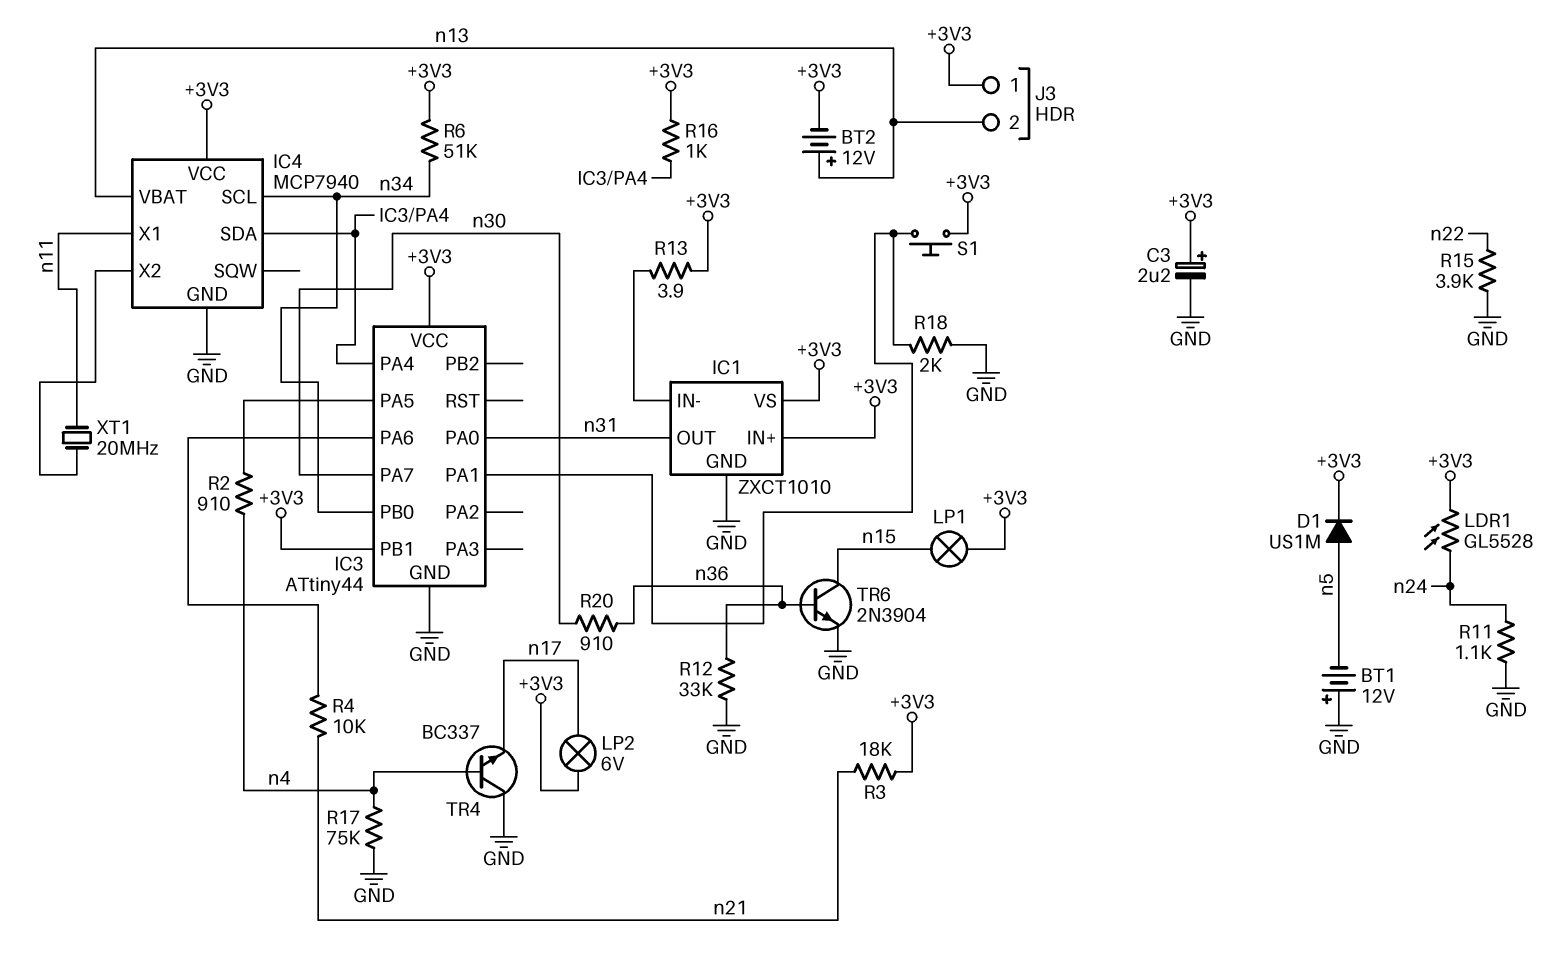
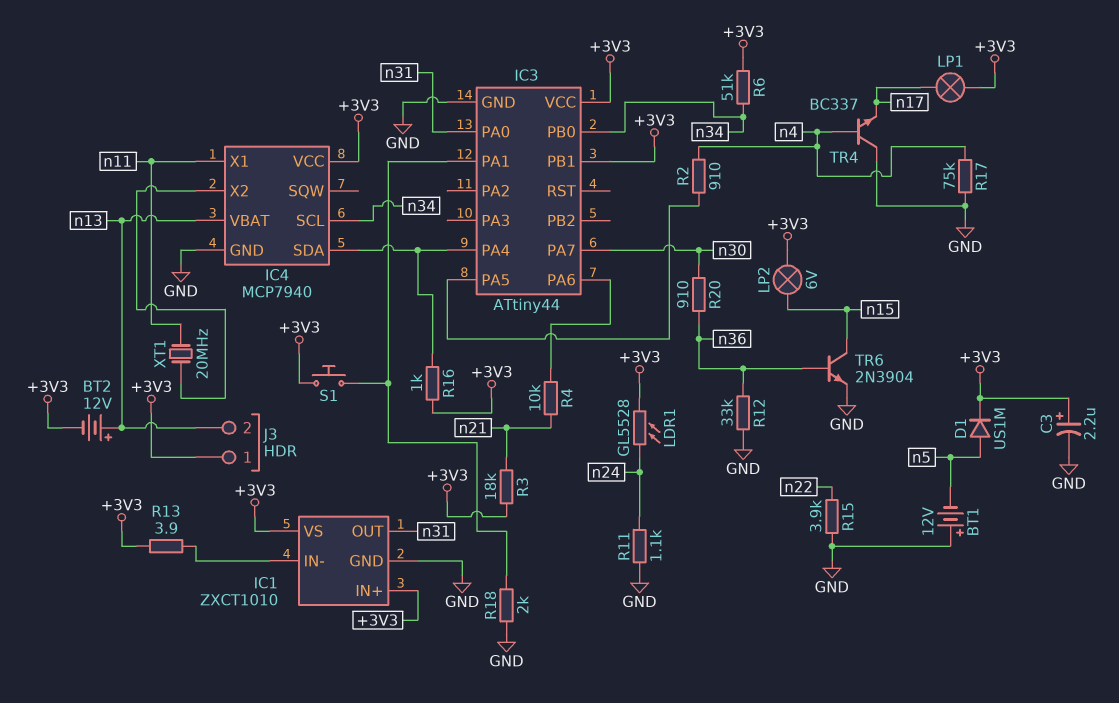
LP1: lamp (+3V3, n15) -> lamp (+3V3, n17)
LP2: lamp 6V (+3V3, n17) -> lamp 6V (+3V3, n15)

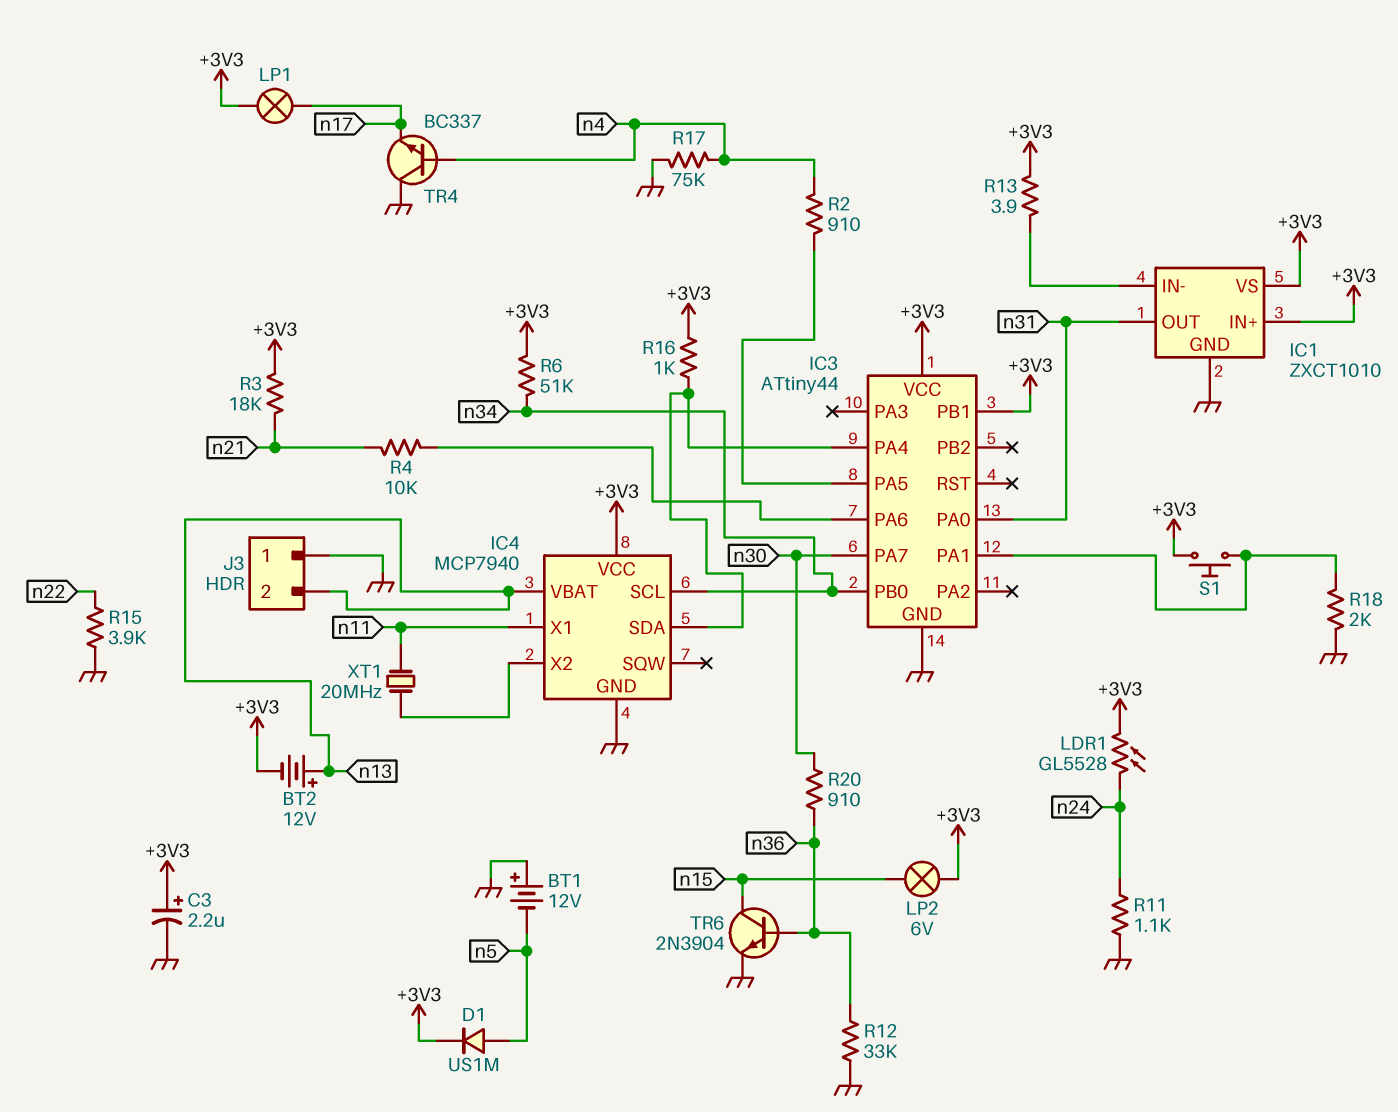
J3 pin 1: +3V3 -> GND

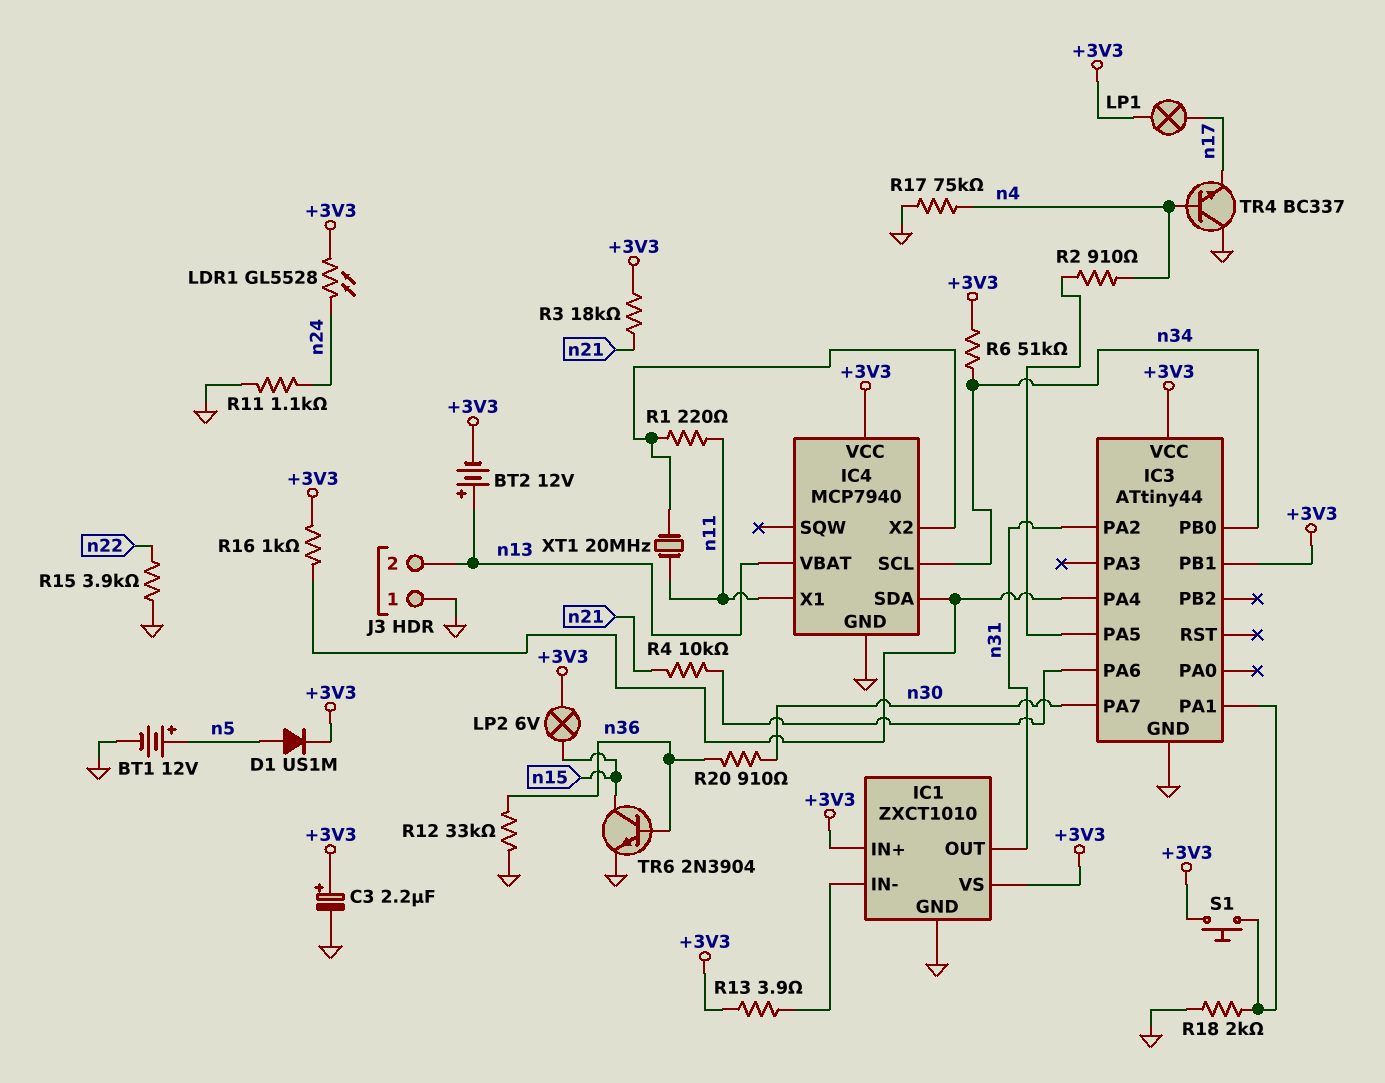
BT1: 12V (plus GND, minus n5) -> 12V (plus n5, minus GND)
IC3 pin PA0: n31 -> none
IC3 pin PA2: none -> n31
R1: none -> 220 (IC4/X2, n11)

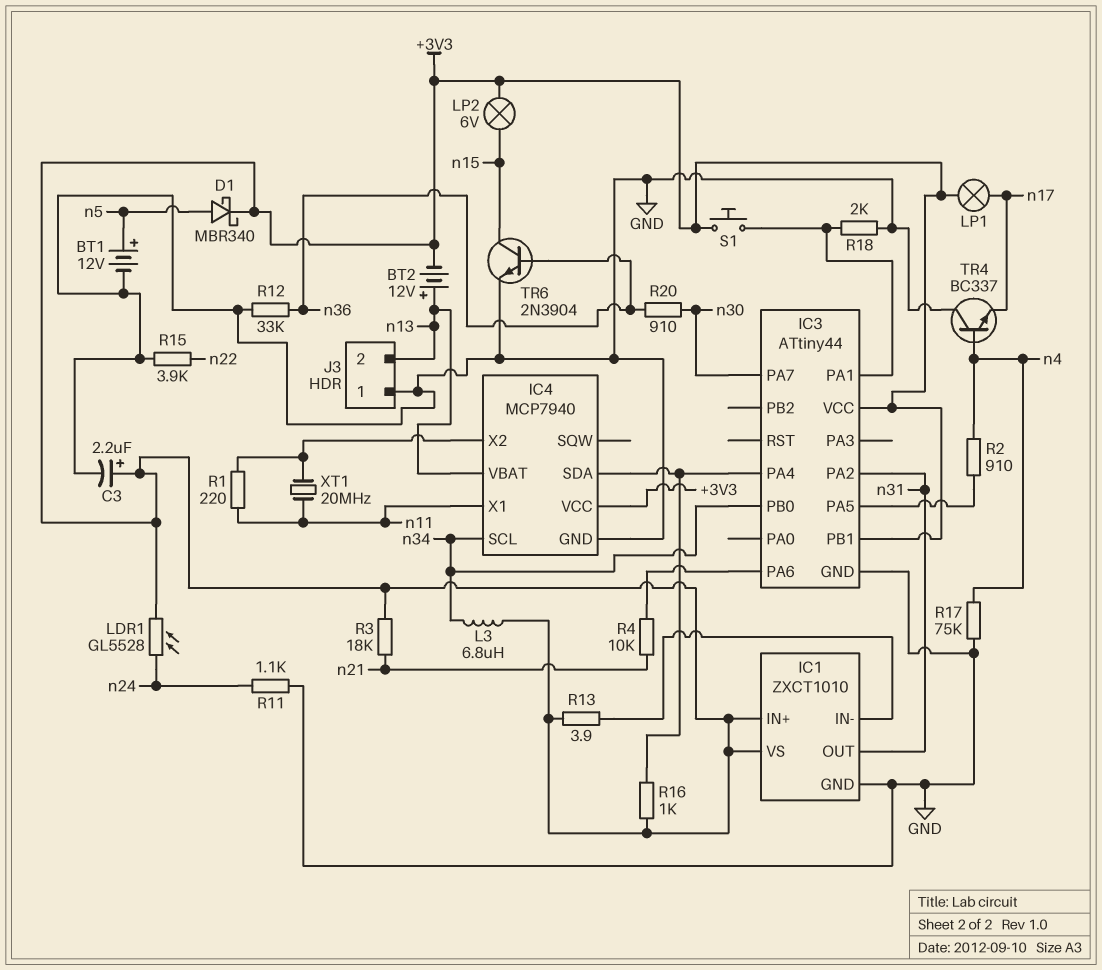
D1: diode US1M (A n5, K +3V3) -> schottky MBR340 (A n5, K +3V3)
L3: none -> 6.8uH (+3V3, n34)
R6: 51k (+3V3, n34) -> none

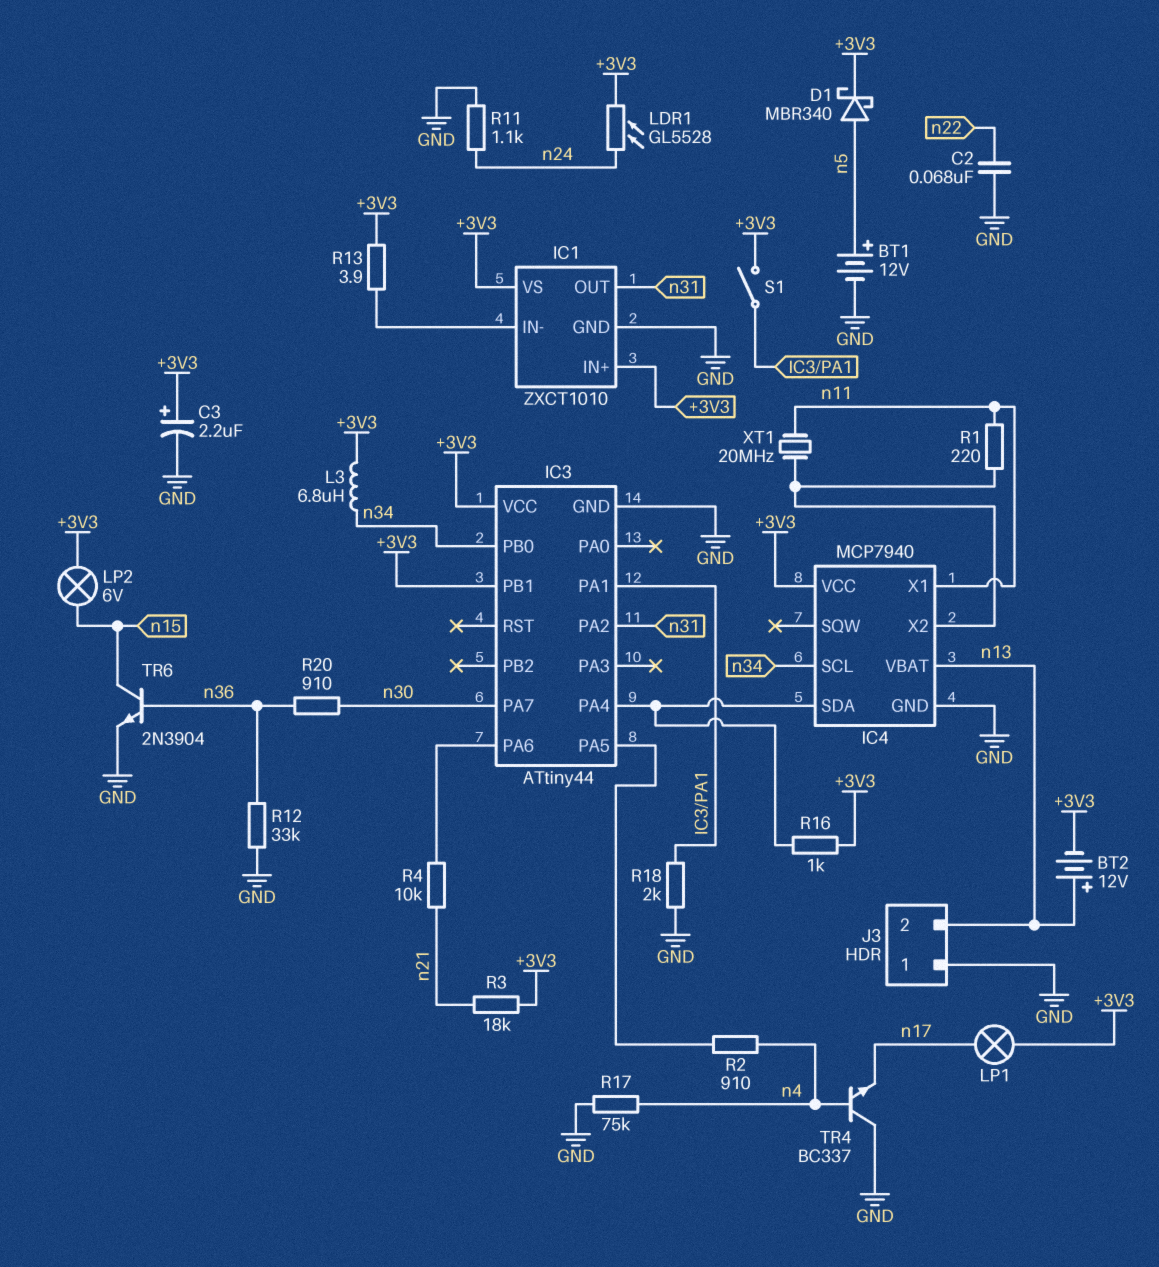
C2: none -> 68nF (GND, n22)
R15: 3.9k (GND, n22) -> none
S1: button (+3V3, IC3/PA1) -> switch (+3V3, IC3/PA1)

